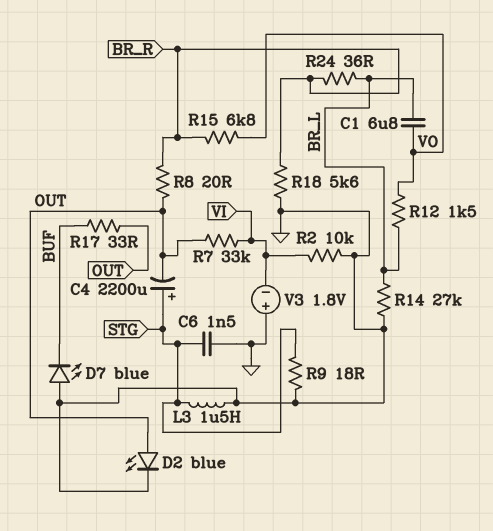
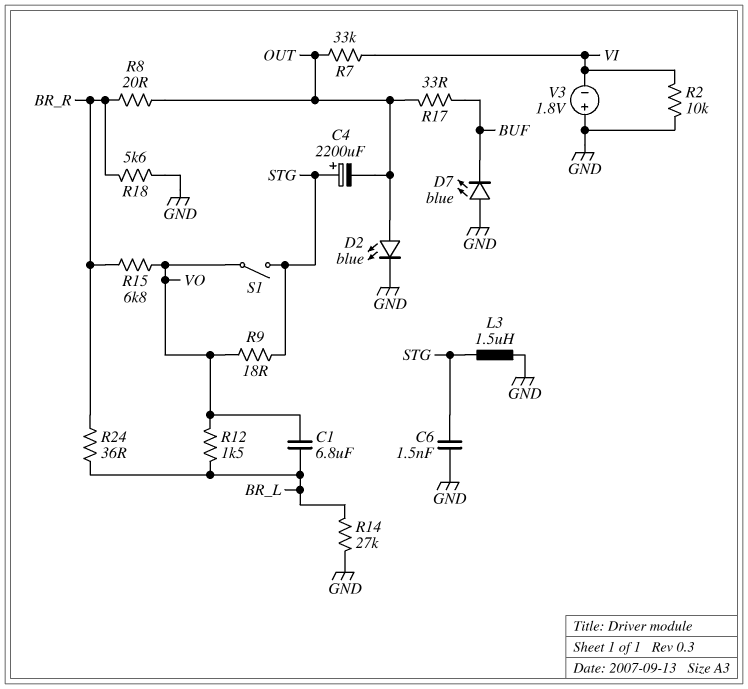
R9: 18 (GND, STG) -> 18 (STG, VO)
S1: none -> switch (STG, VO)

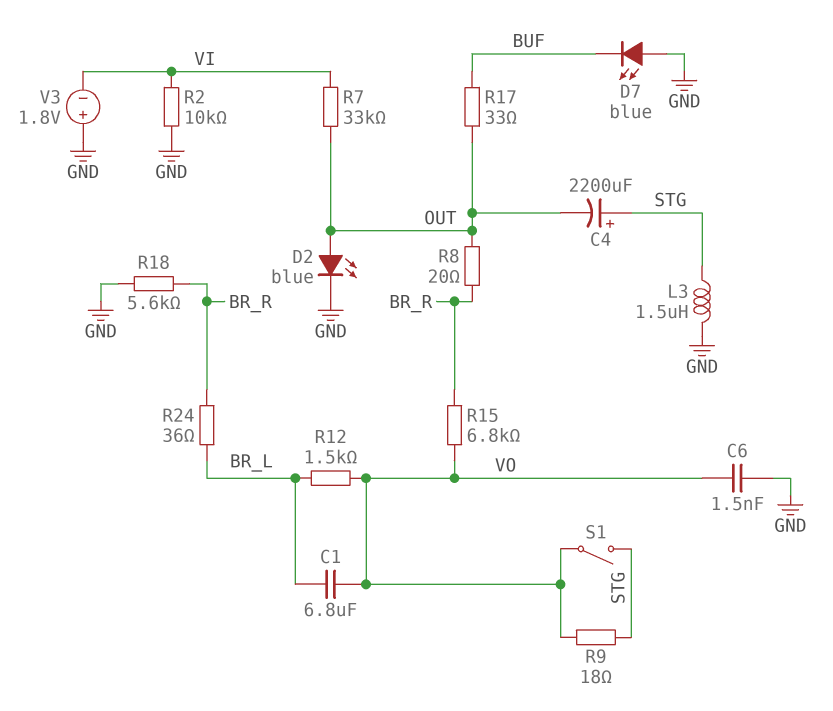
C6: 1.5nF (GND, STG) -> 1.5nF (GND, VO)
R14: 27k (BR_L, GND) -> none

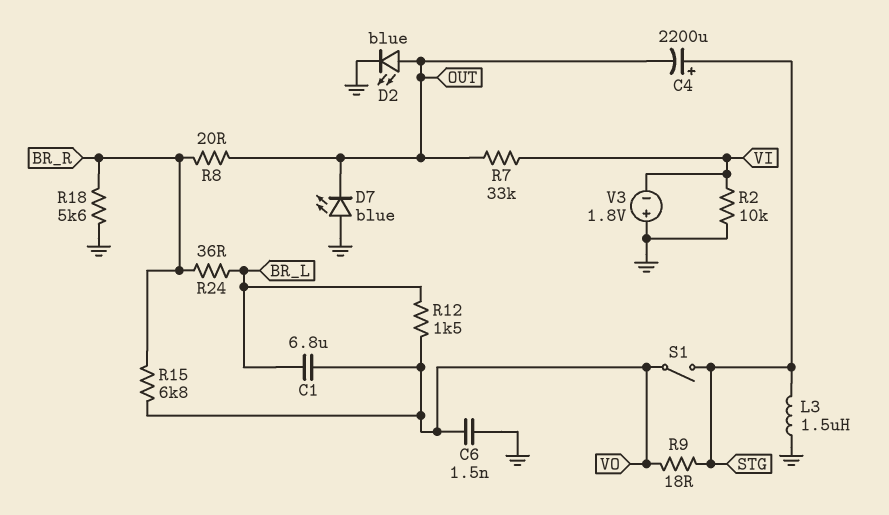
D7: LED blue (A GND, K BUF) -> LED blue (A GND, K OUT)
R17: 33 (BUF, OUT) -> none

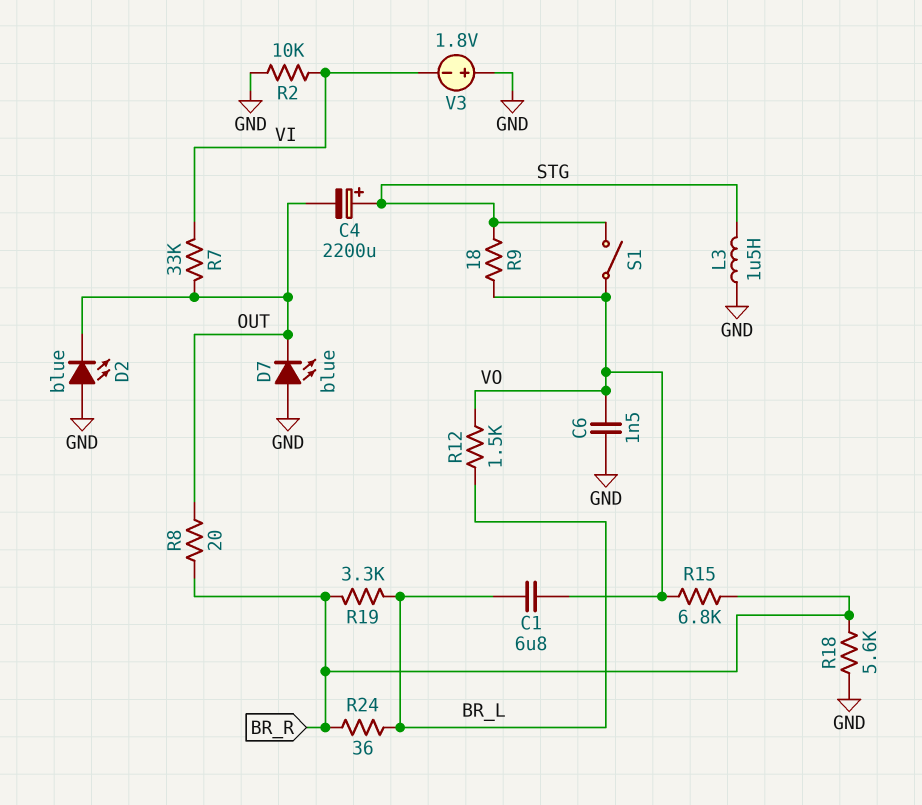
D2: LED blue (A OUT, K GND) -> LED blue (A GND, K OUT)
R19: none -> 3.3k (BR_L, BR_R)

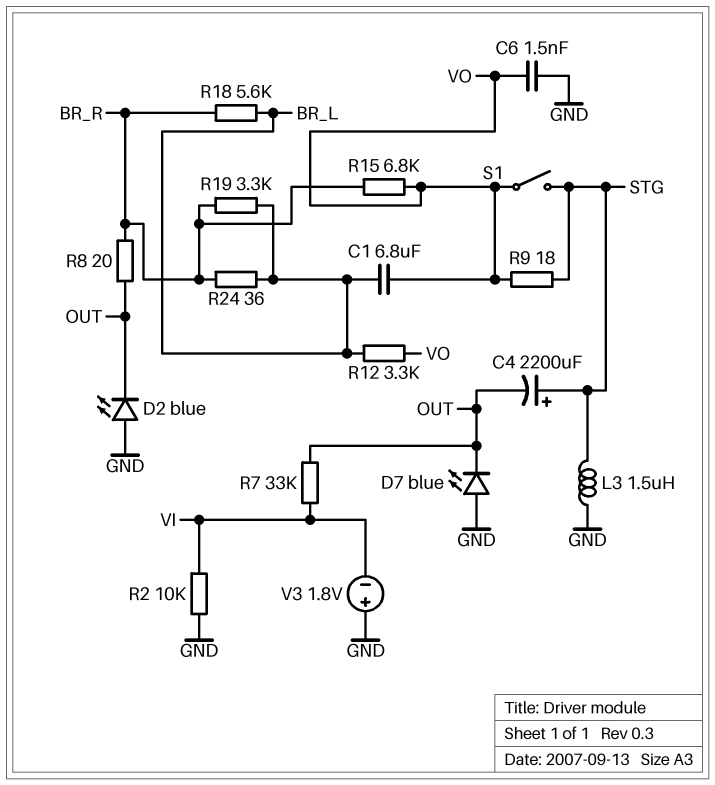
R12: 1.5k (BR_L, VO) -> 3.3k (BR_L, VO)
R18: 5.6k (BR_R, GND) -> 5.6k (BR_L, BR_R)

